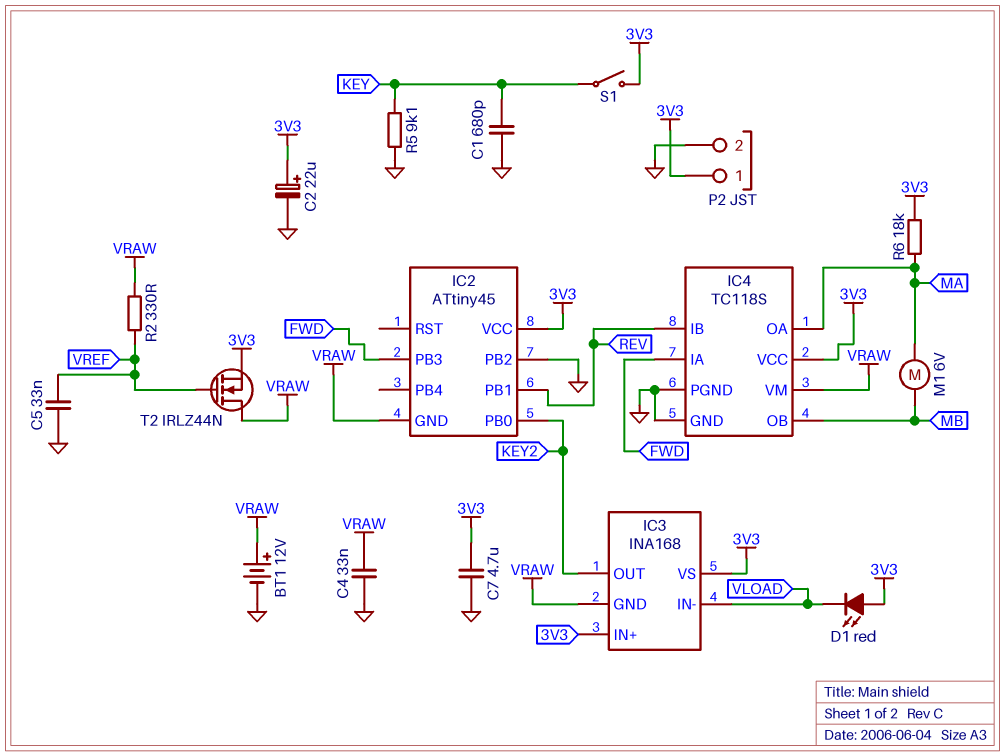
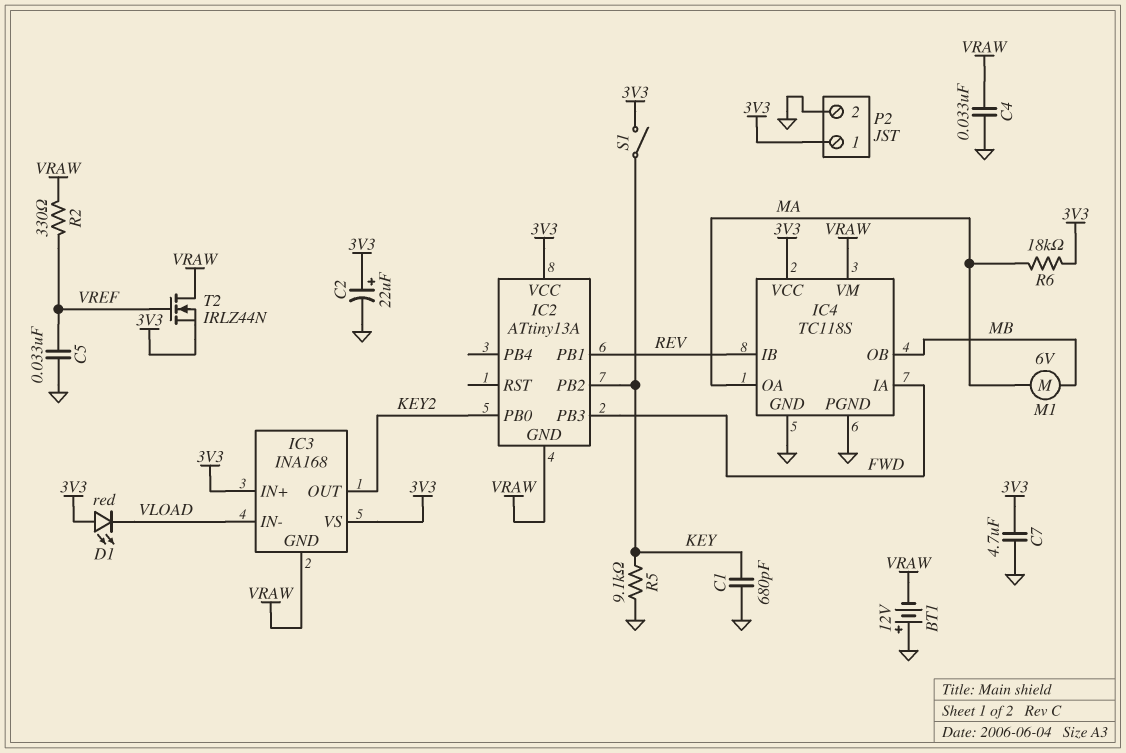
BT1: 12V (plus VRAW, minus GND) -> 12V (plus GND, minus VRAW)
IC2: ATtiny45 -> ATtiny13A
IC2 pin PB2: GND -> KEY

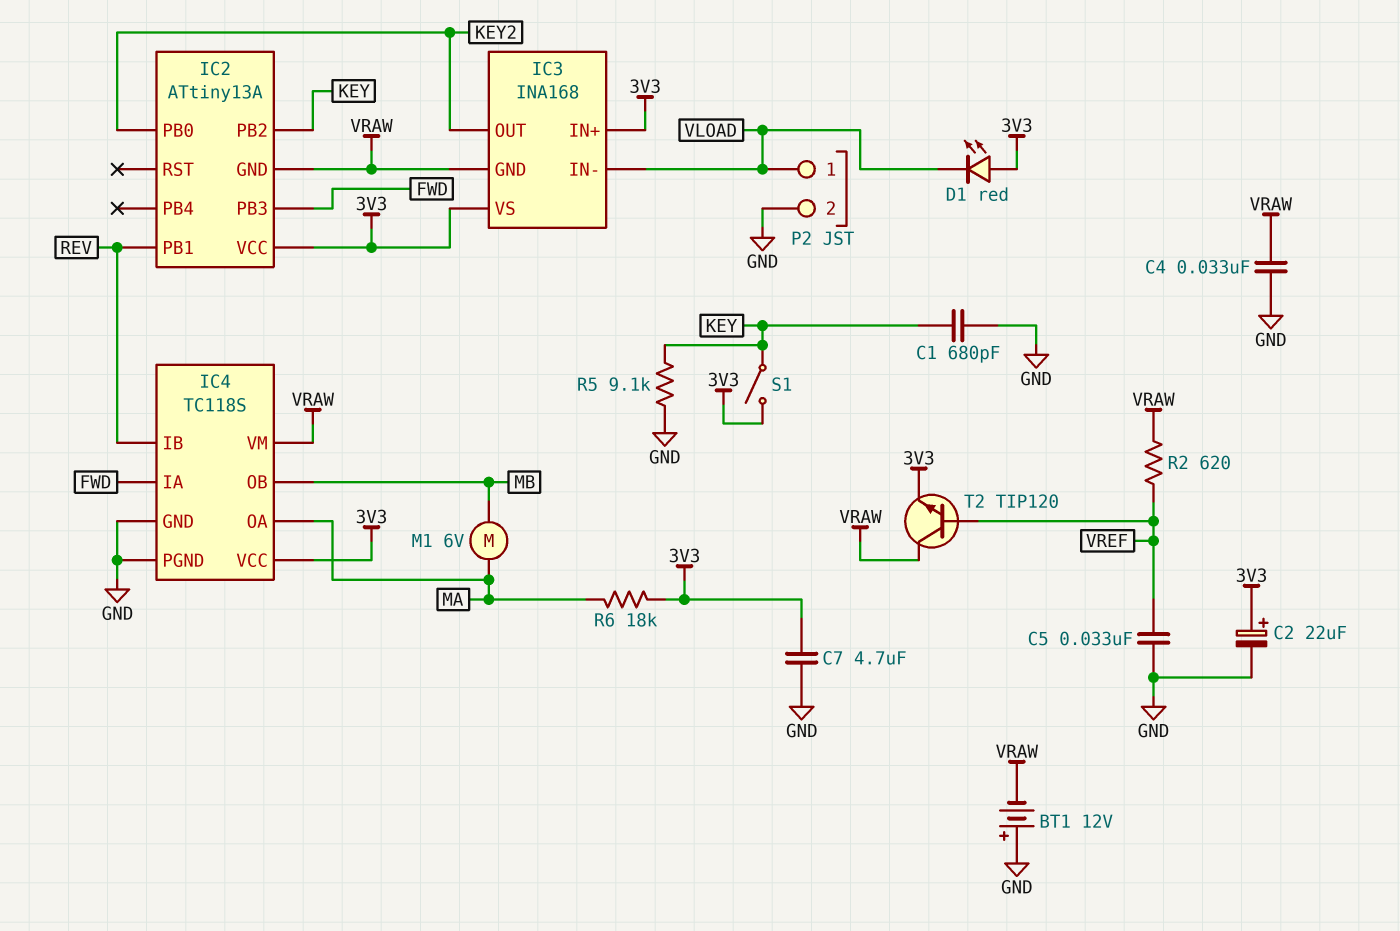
P2 pin 1: 3V3 -> VLOAD
R2: 330 (VRAW, VREF) -> 620 (VRAW, VREF)
T2: NMOS IRLZ44N (G VREF, D VRAW, S 3V3) -> NPN TIP120 (B VREF, C VRAW, E 3V3)

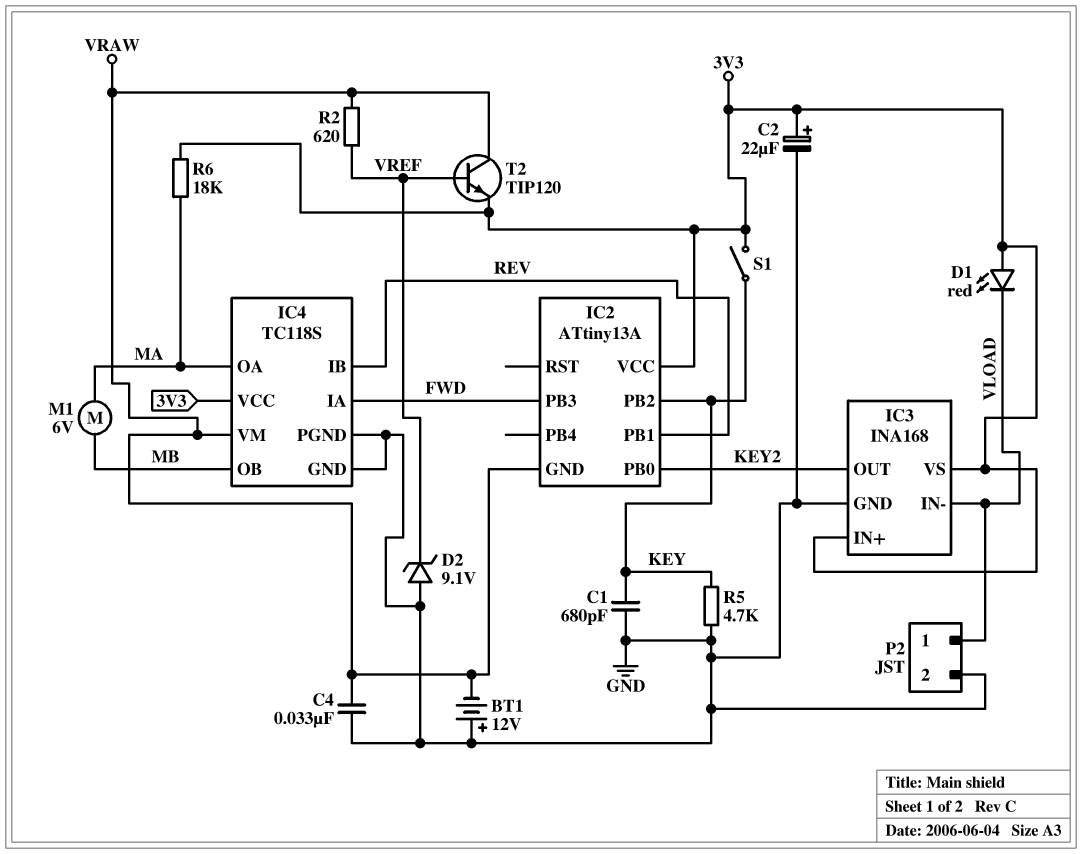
C5: 33nF (GND, VREF) -> none
C7: 4.7uF (3V3, GND) -> none
D2: none -> zener 9.1V (A GND, K VREF)
IC3 pin GND: VRAW -> GND
R5: 9.1k (GND, KEY) -> 4.7k (GND, KEY)

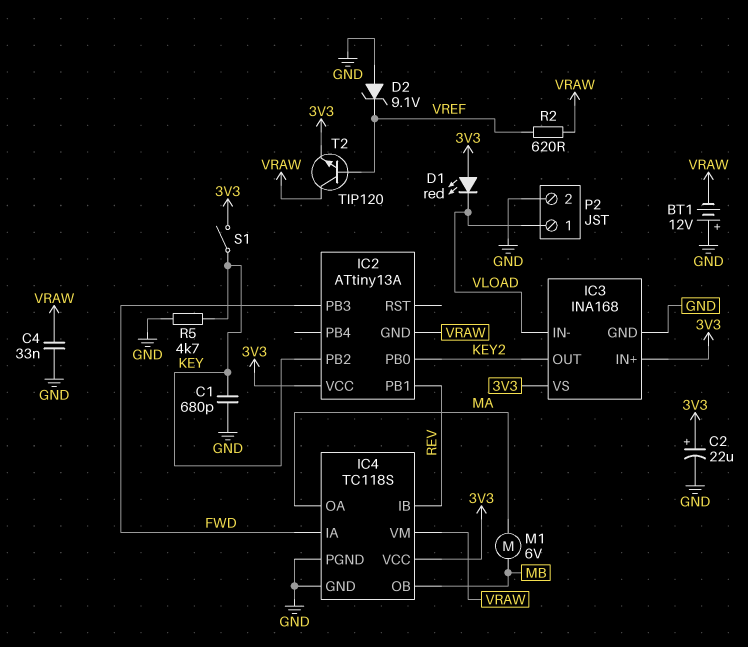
R6: 18k (3V3, MA) -> none

